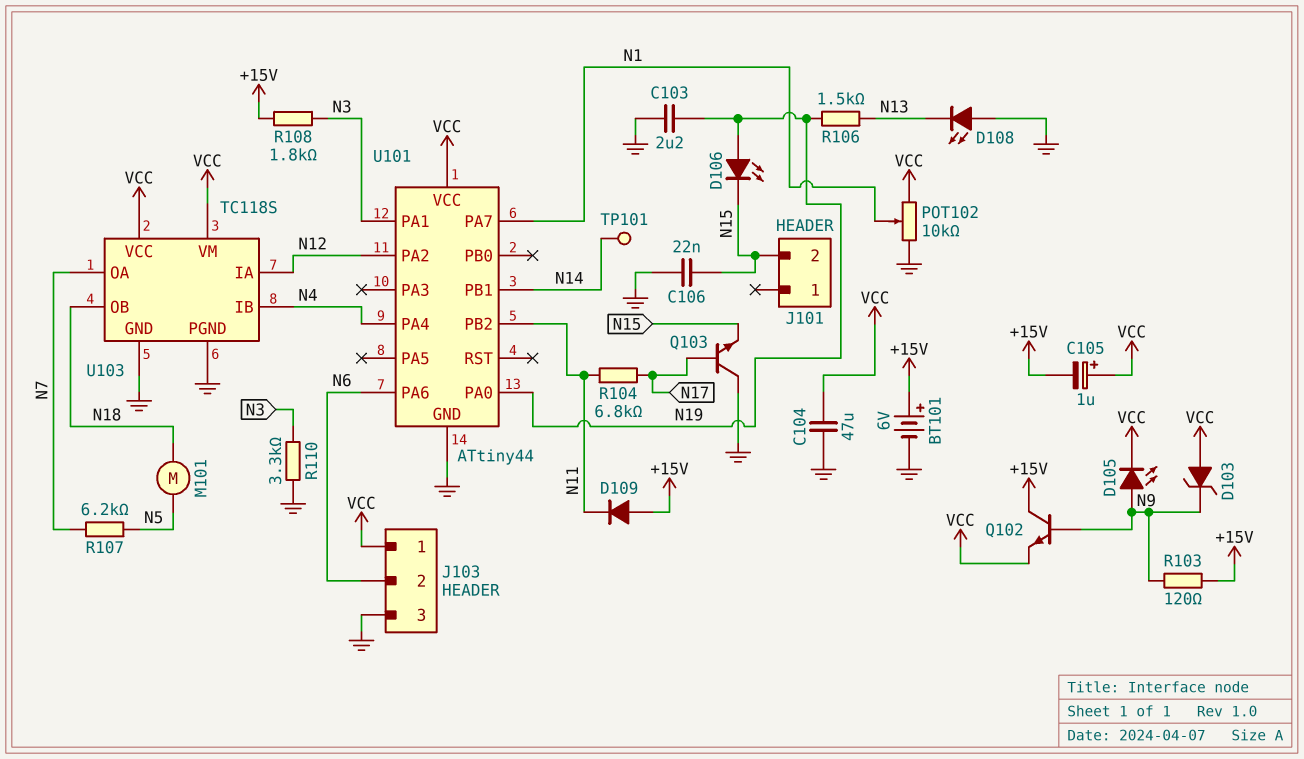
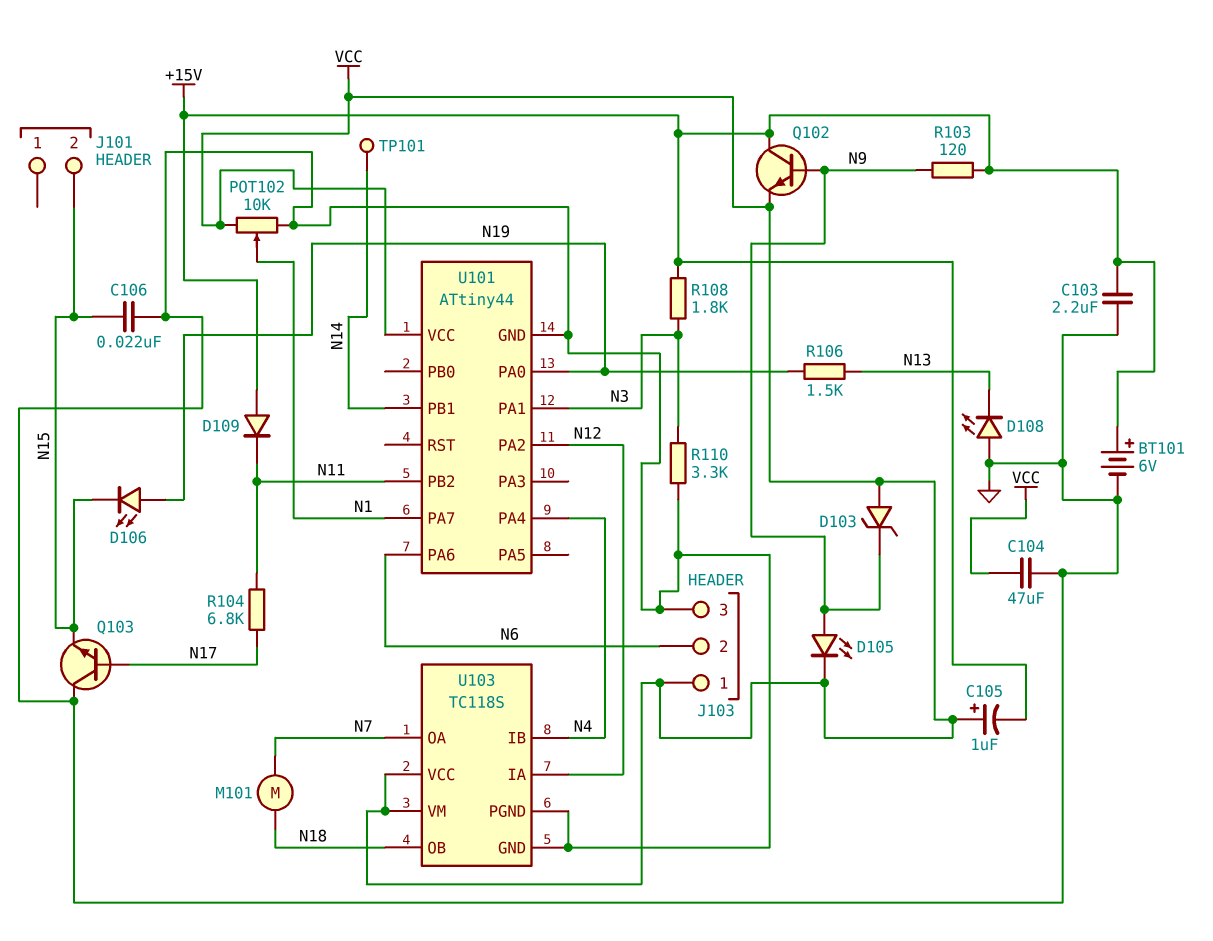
C103: 2.2uF (GND, N19) -> 2.2uF (+15V, GND)
M101: motor (N5, N18) -> motor (N7, N18)
R107: 6.2k (N5, N7) -> none

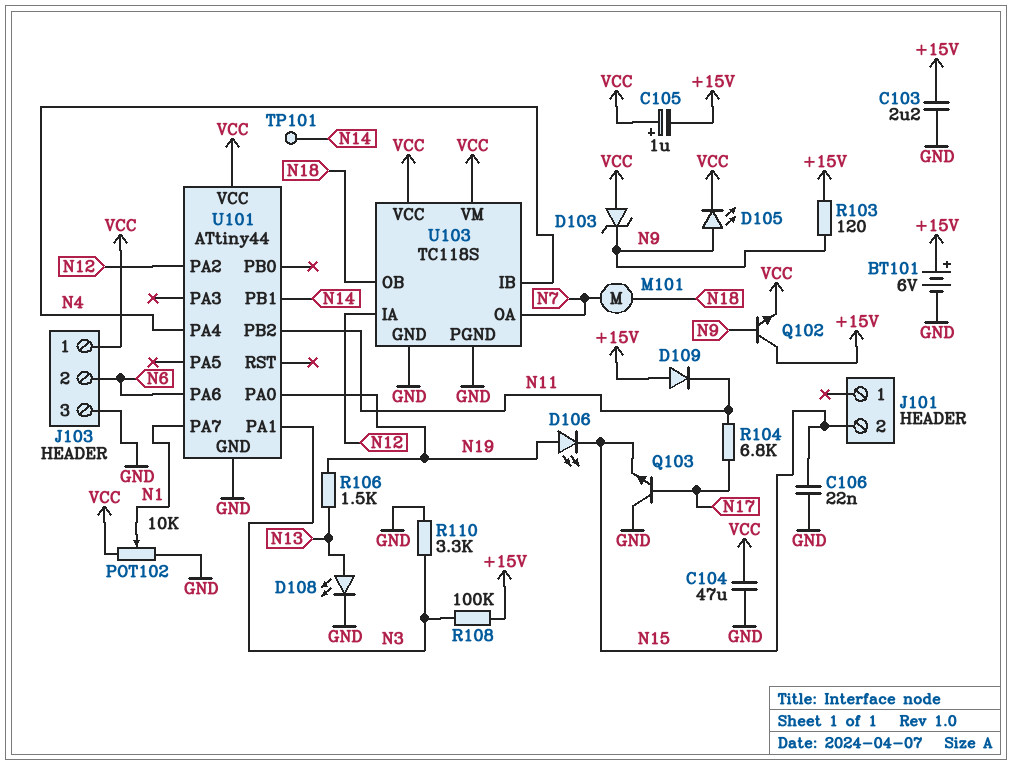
D108: LED (A GND, K N13) -> LED (A N13, K GND)
R108: 1.8k (+15V, N3) -> 100k (+15V, N3)

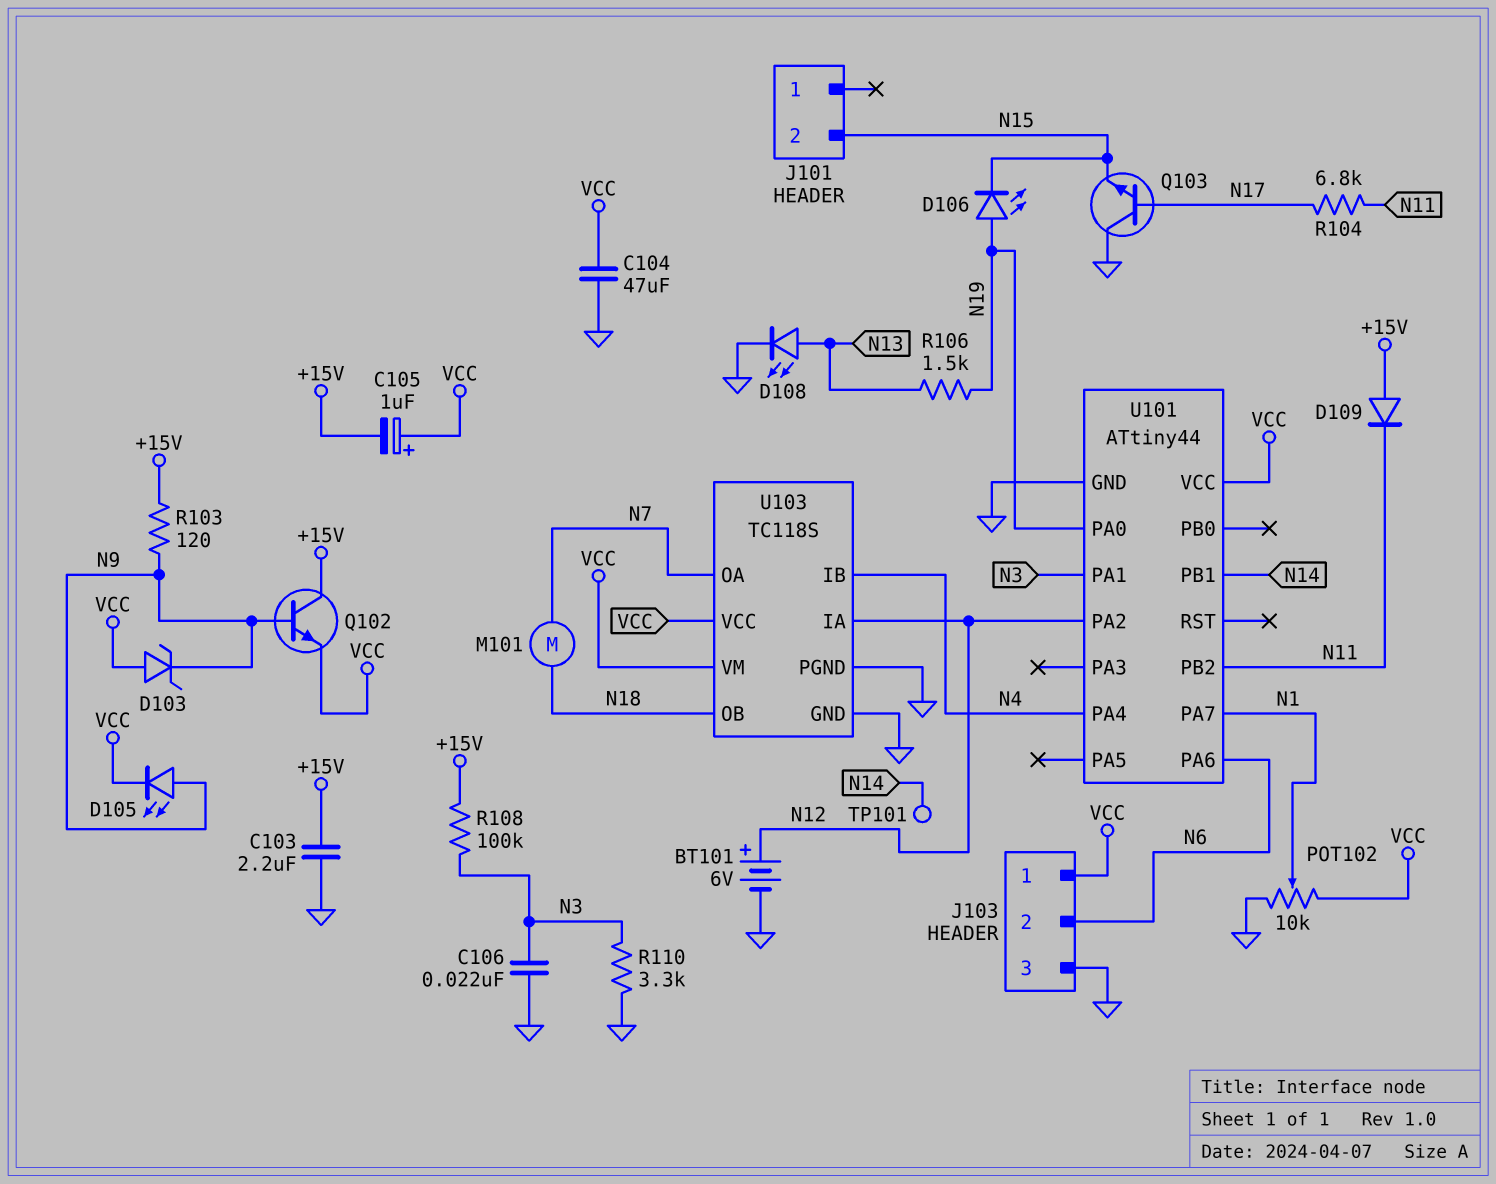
BT101: 6V (plus +15V, minus GND) -> 6V (plus N12, minus GND)
C106: 22nF (GND, N15) -> 22nF (GND, N3)

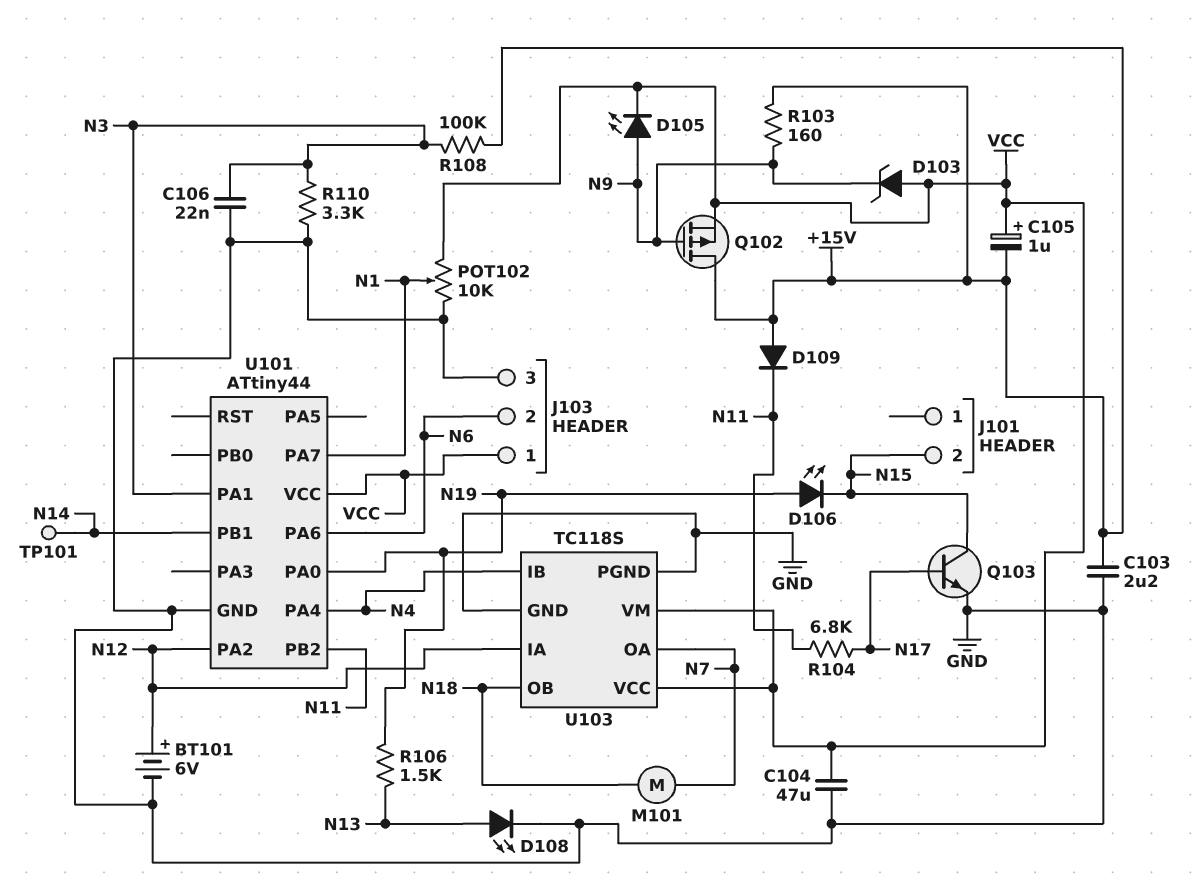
Q102: NPN (B N9, C +15V, E VCC) -> PMOS (G N9, D +15V, S VCC)
Q103: NPN (B N17, C GND, E N15) -> NPN (B N17, C N15, E GND)
R103: 120 (+15V, N9) -> 160 (+15V, N9)

